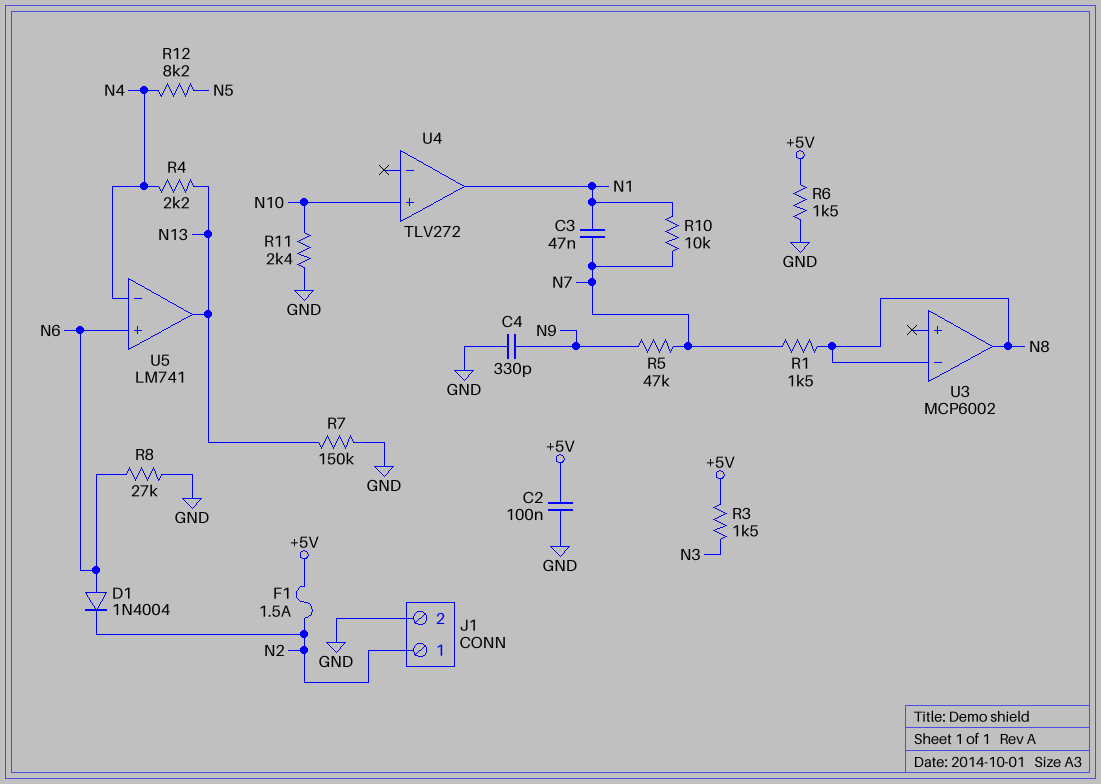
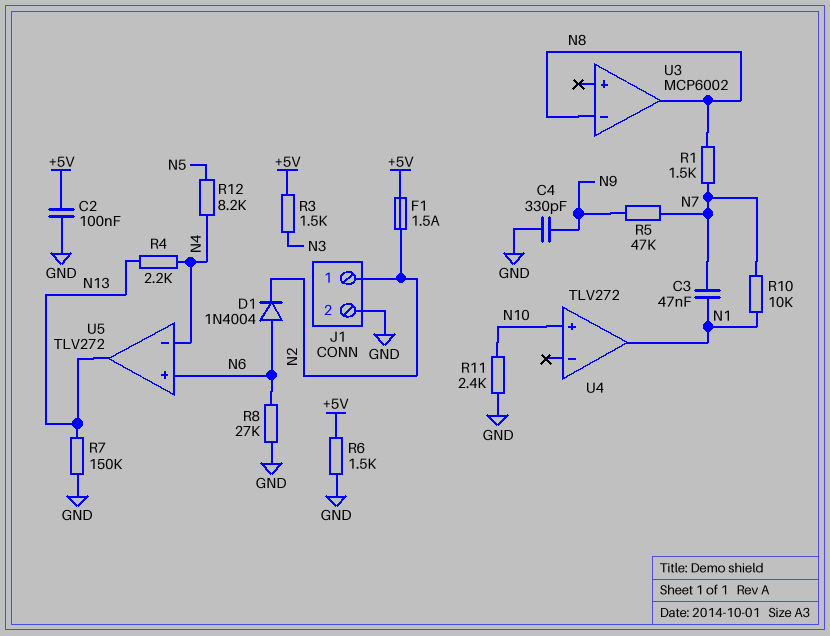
U5: LM741 -> TLV272

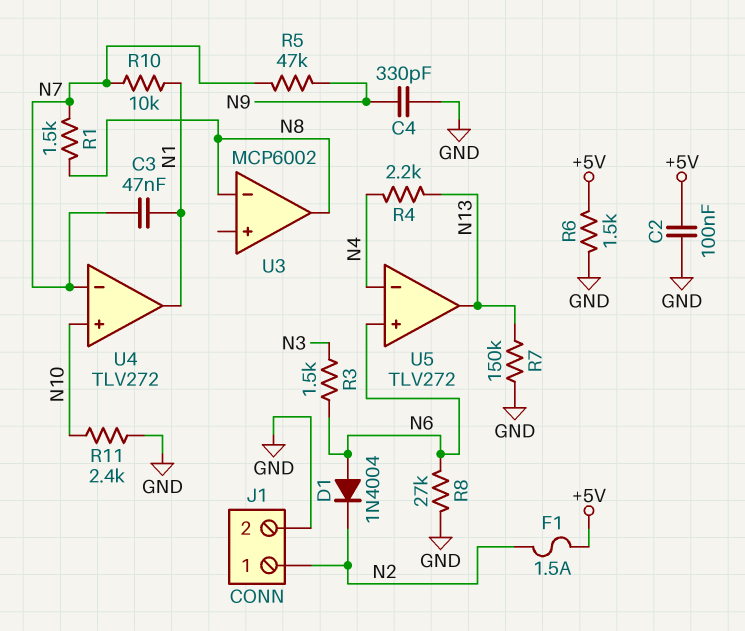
R3: 1.5k (+5V, N3) -> 1.5k (N3, N6)
R12: 8.2k (N4, N5) -> none
U4 pin in-: none -> N7

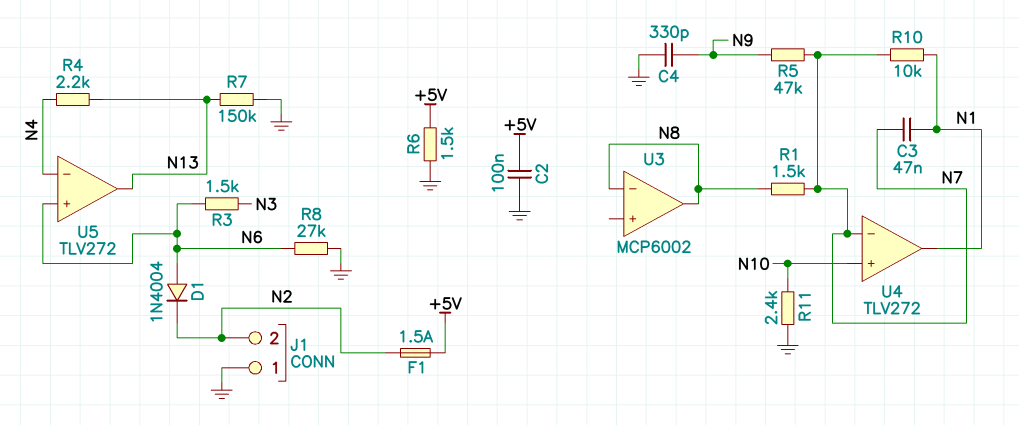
J1 pin 1: N2 -> GND
J1 pin 2: GND -> N2

